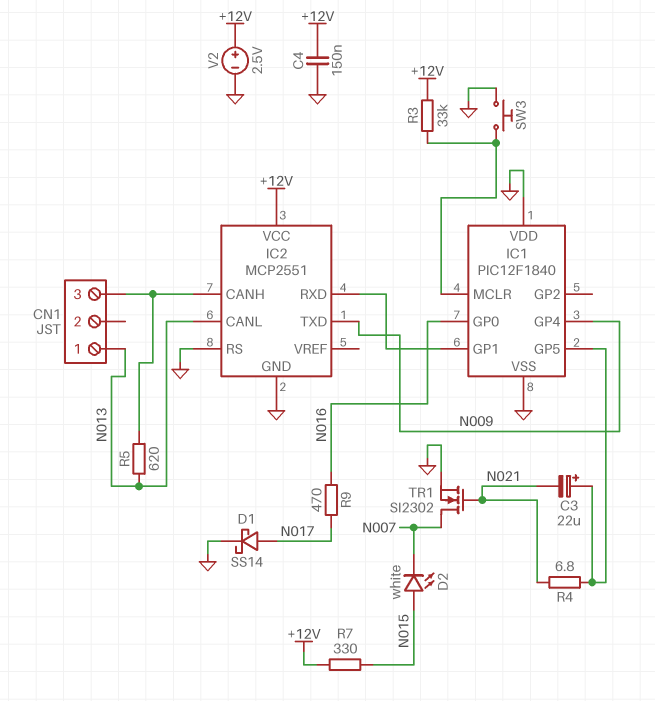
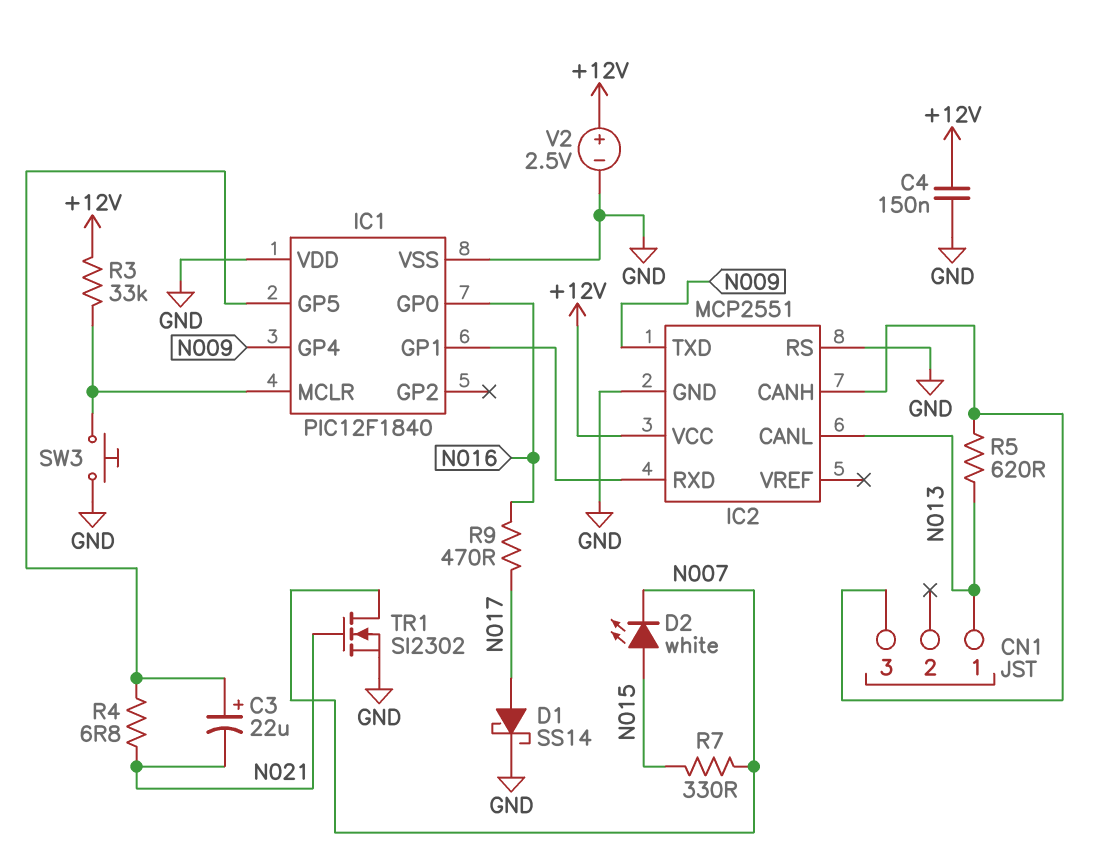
R7: 330 (+12V, N015) -> 330 (N007, N015)

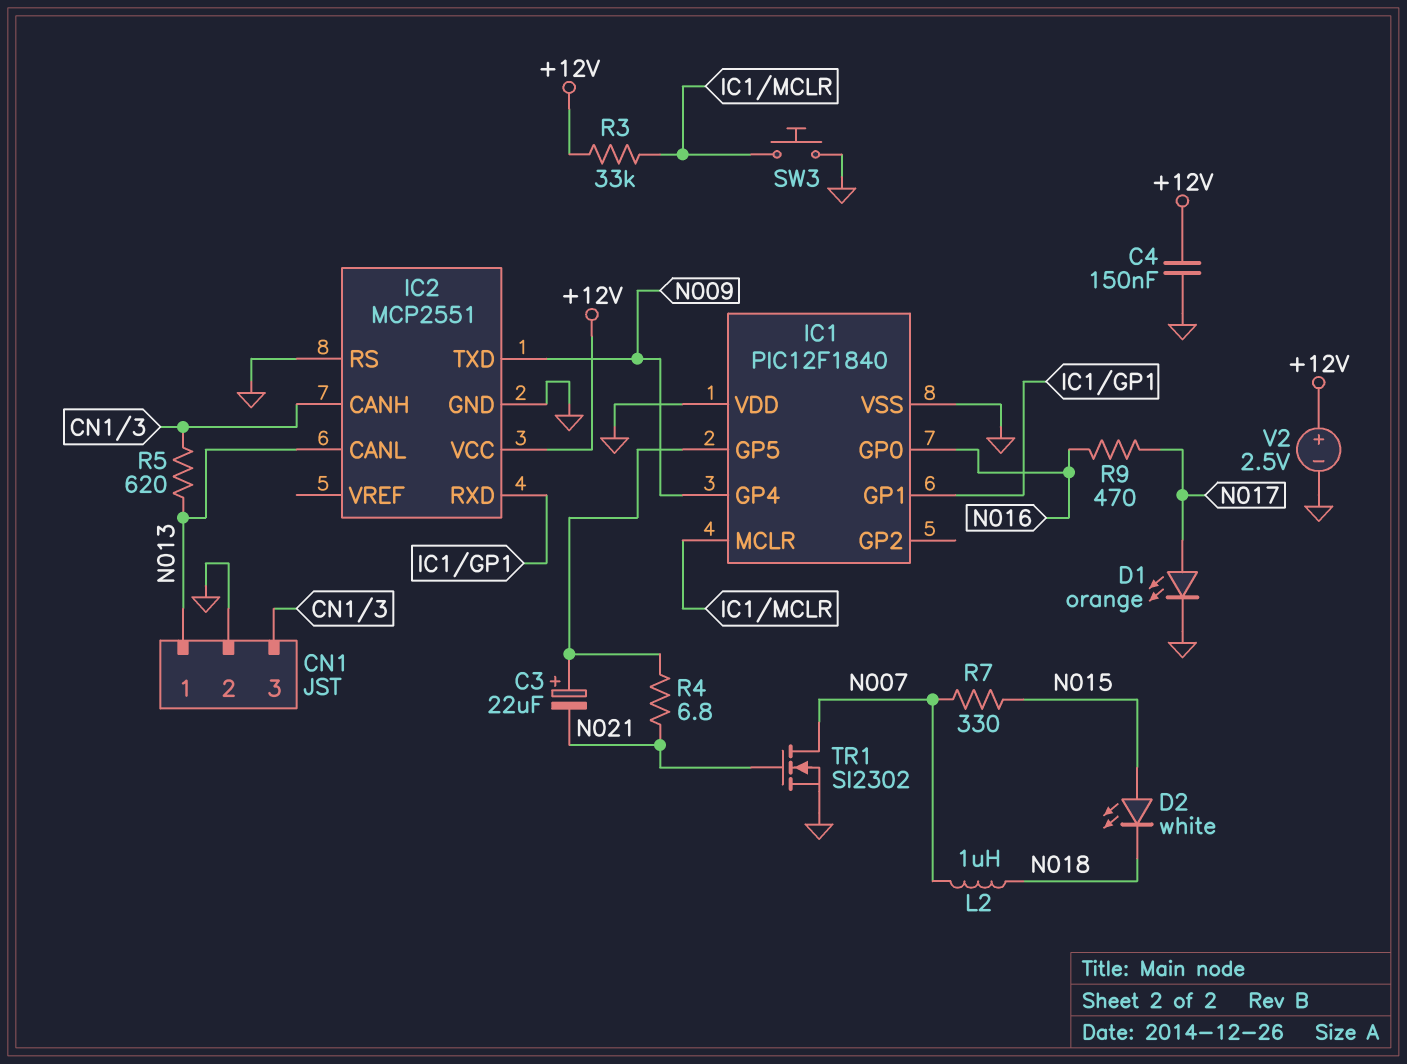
CN1 pin 2: none -> GND
D1: schottky SS14 (A N017, K GND) -> LED orange (A N017, K GND)
D2: LED white (A N015, K N007) -> LED white (A N015, K N018)
L2: none -> 1uH (N007, N018)

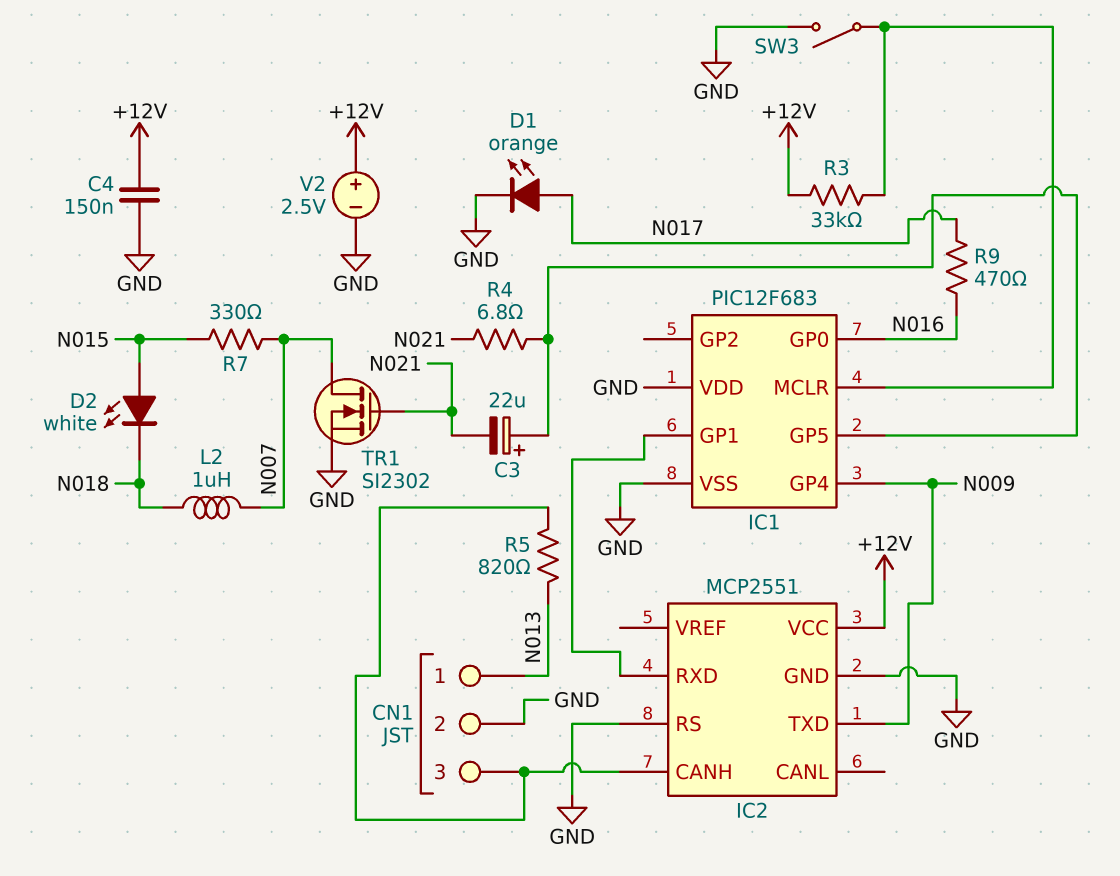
IC1: PIC12F1840 -> PIC12F683
IC2 pin CANL: N013 -> none
R5: 620 (CN1/3, N013) -> 820 (CN1/3, N013)
SW3: button (GND, IC1/MCLR) -> switch (GND, IC1/MCLR)

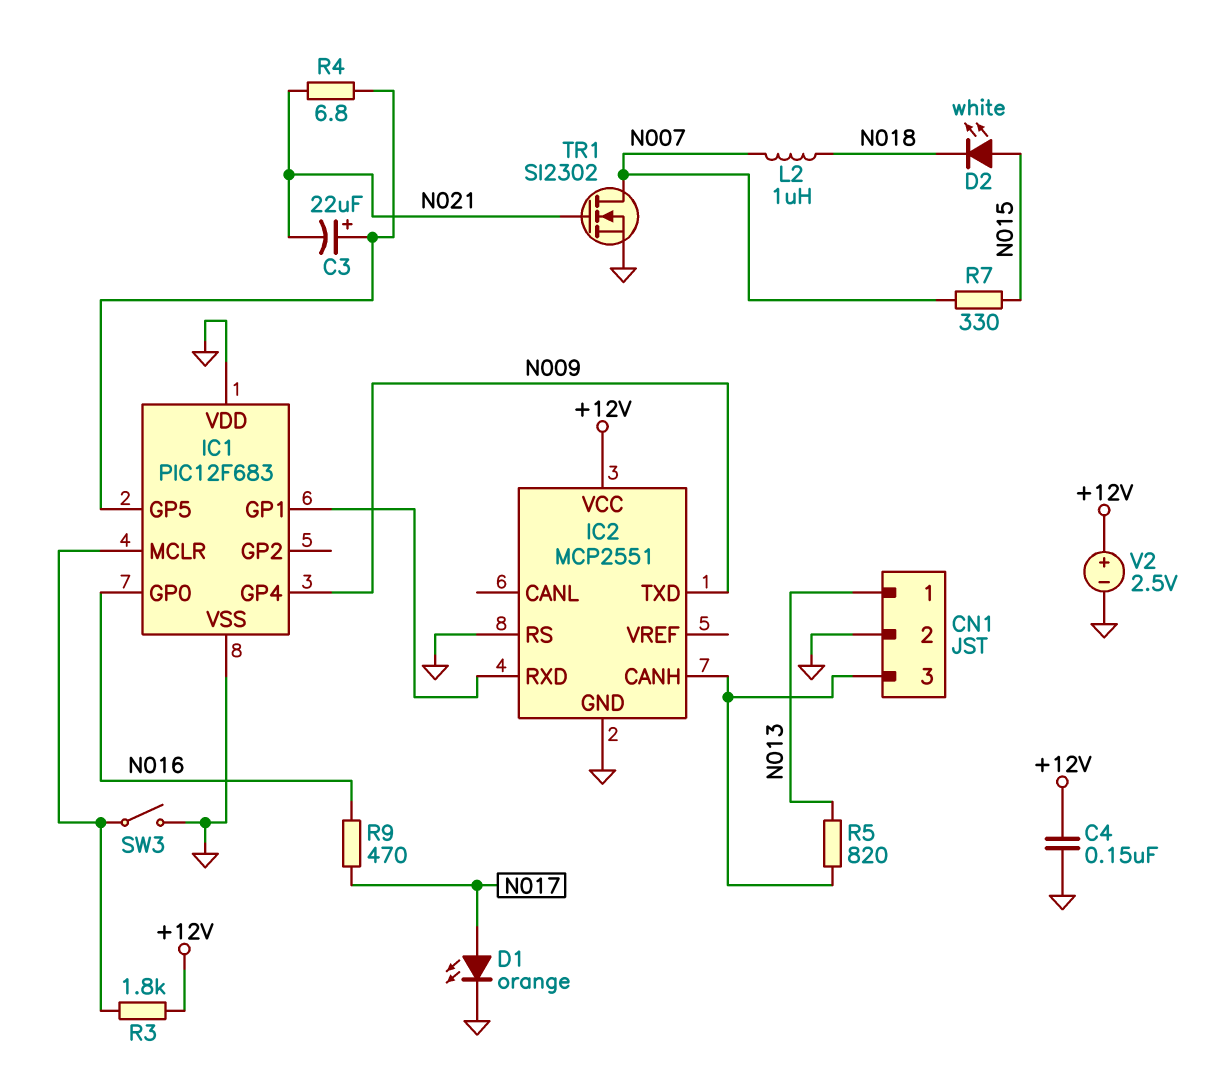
R3: 33k (+12V, IC1/MCLR) -> 1.8k (+12V, IC1/MCLR)

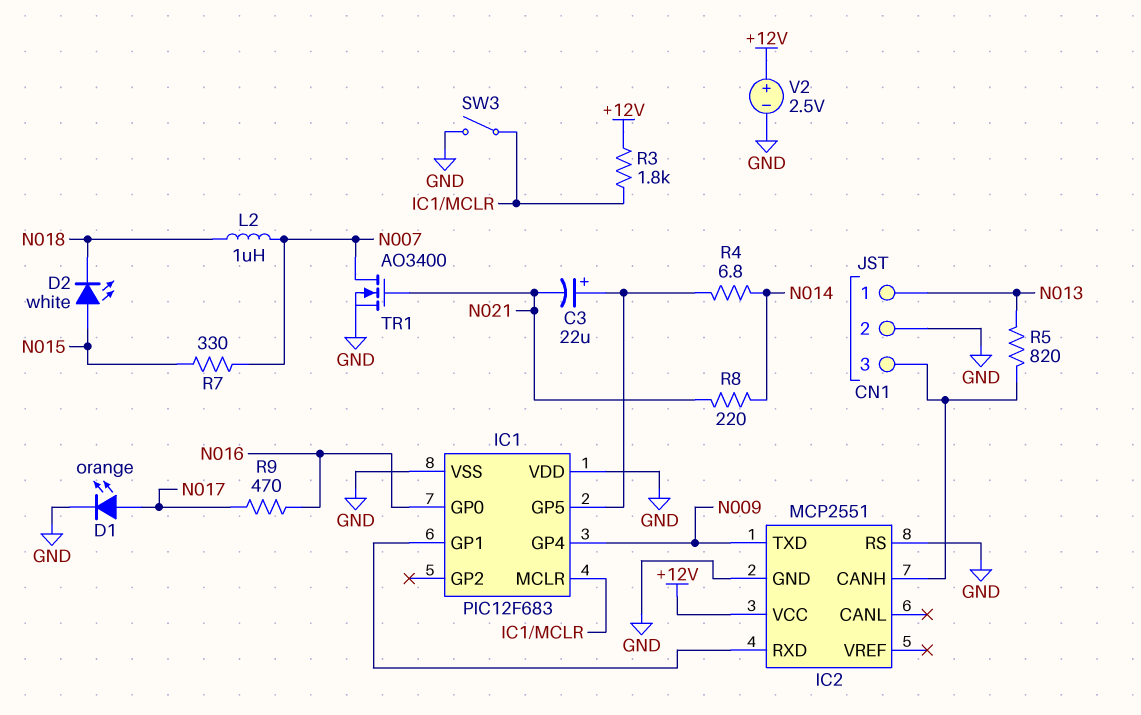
C4: 150nF (+12V, GND) -> none
R4: 6.8 (IC1/GP5, N021) -> 6.8 (IC1/GP5, N014)
R8: none -> 220 (N014, N021)
TR1: NMOS SI2302 (G N021, D N007, S GND) -> NMOS AO3400 (G N021, D N007, S GND)

